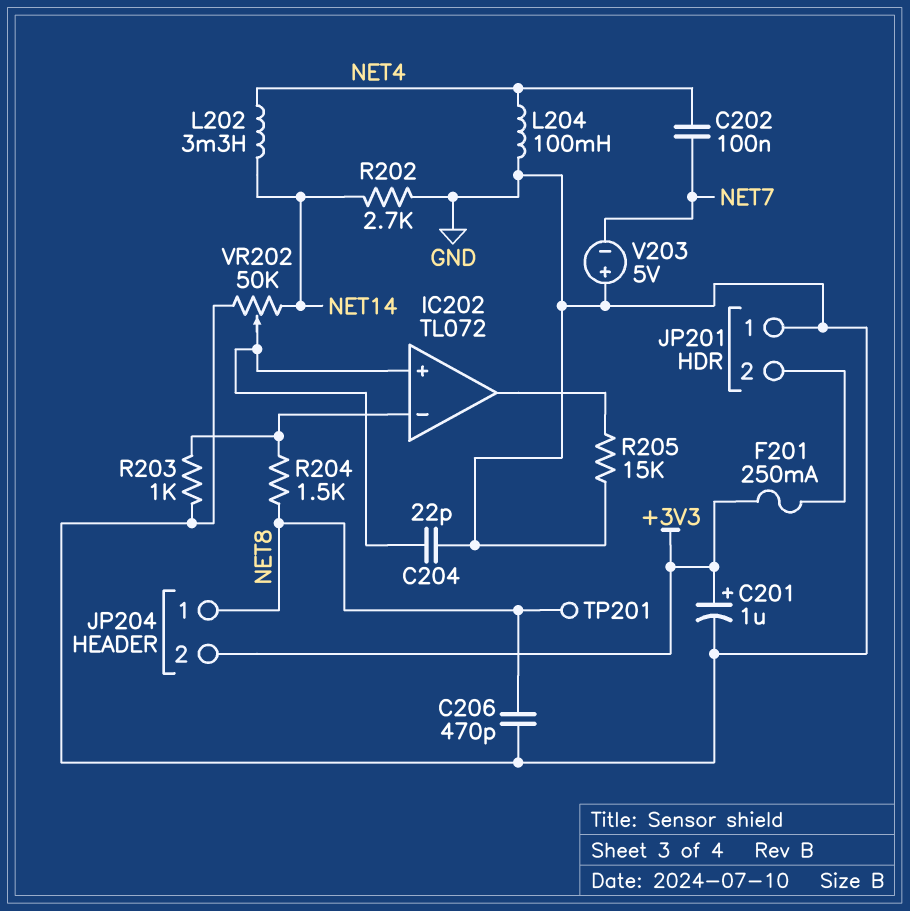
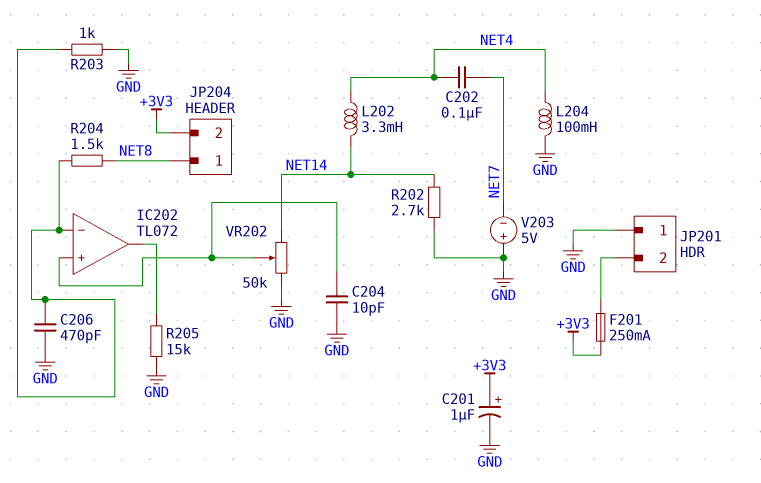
C204: 22pF (GND, IC202/in+) -> 10pF (GND, IC202/in+)
C206: 470pF (GND, NET8) -> 470pF (GND, IC202/in-)
TP201: test point (NET8) -> none

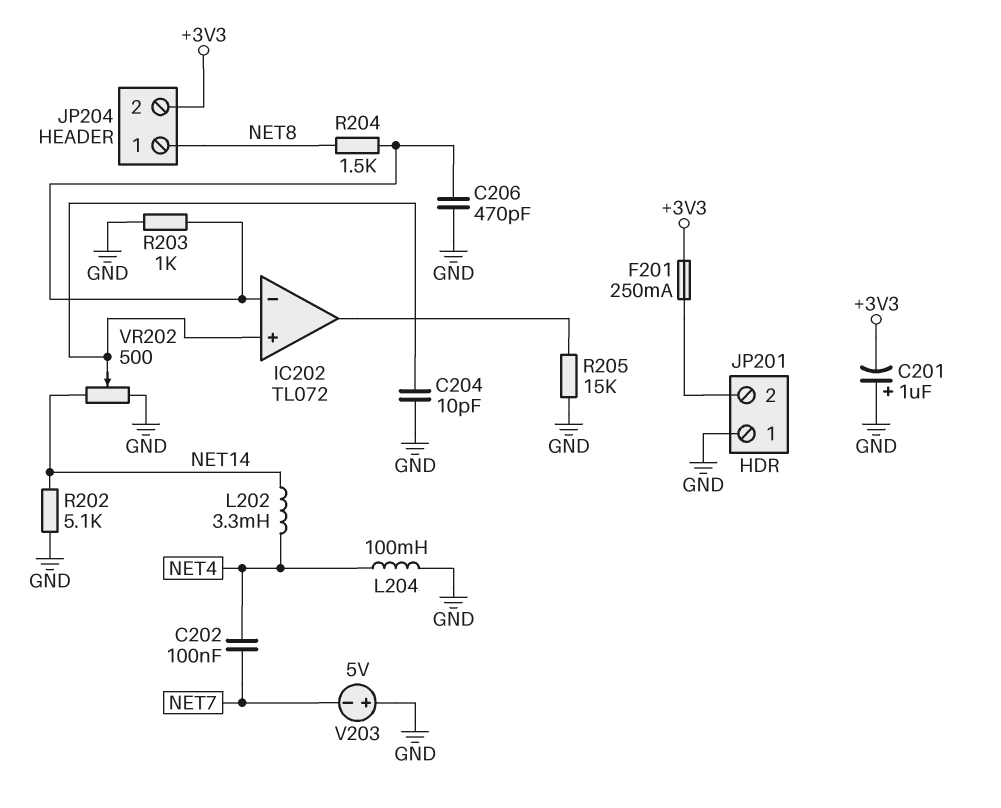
C201: 1uF (plus +3V3, minus GND) -> 1uF (plus GND, minus +3V3)
R202: 2.7k (GND, NET14) -> 5.1k (GND, NET14)
VR202: 50k (GND, NET14, wiper IC202/in+) -> 500 (GND, NET14, wiper IC202/in+)

